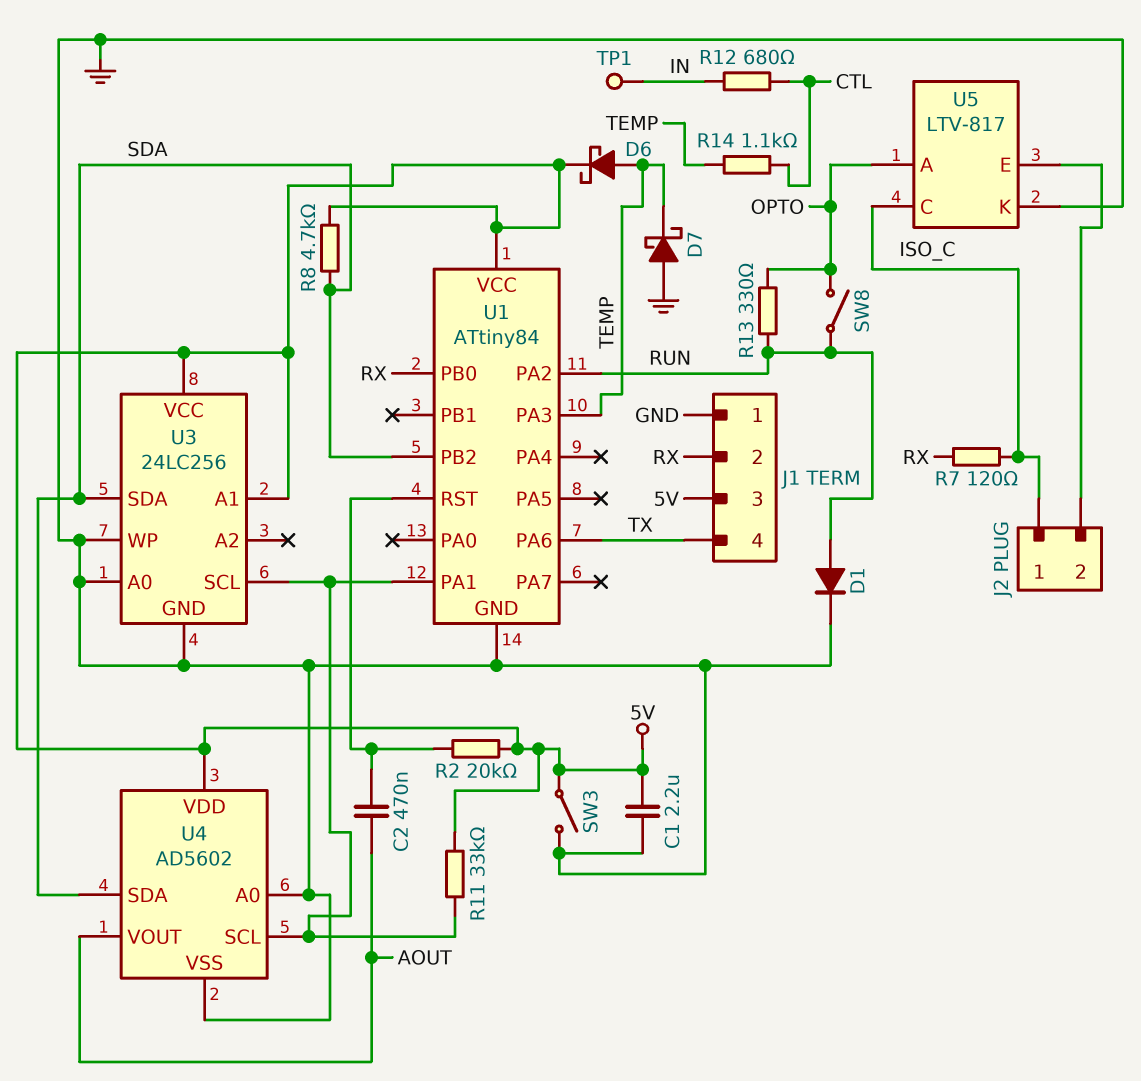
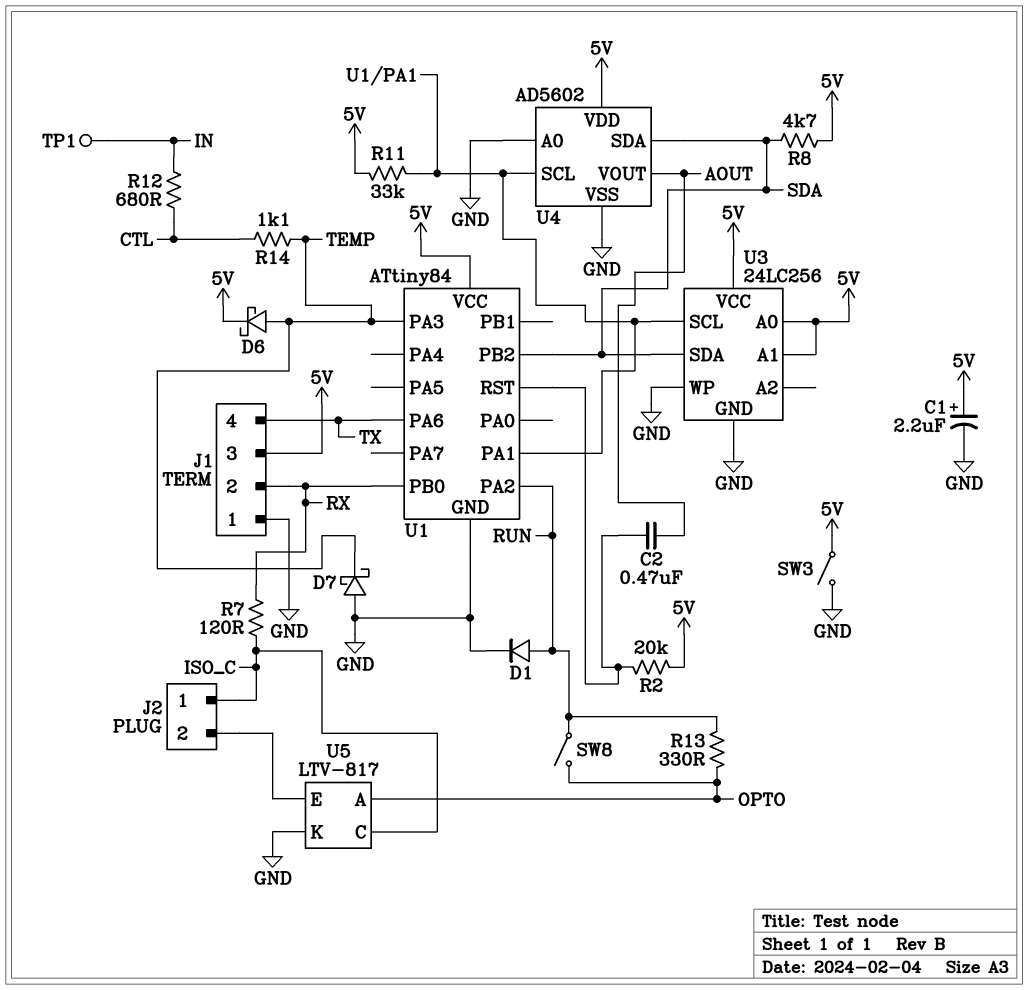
C1: 2.2uF (5V, GND) -> 2.2uF (plus 5V, minus GND)
U3 pin A0: GND -> 5V

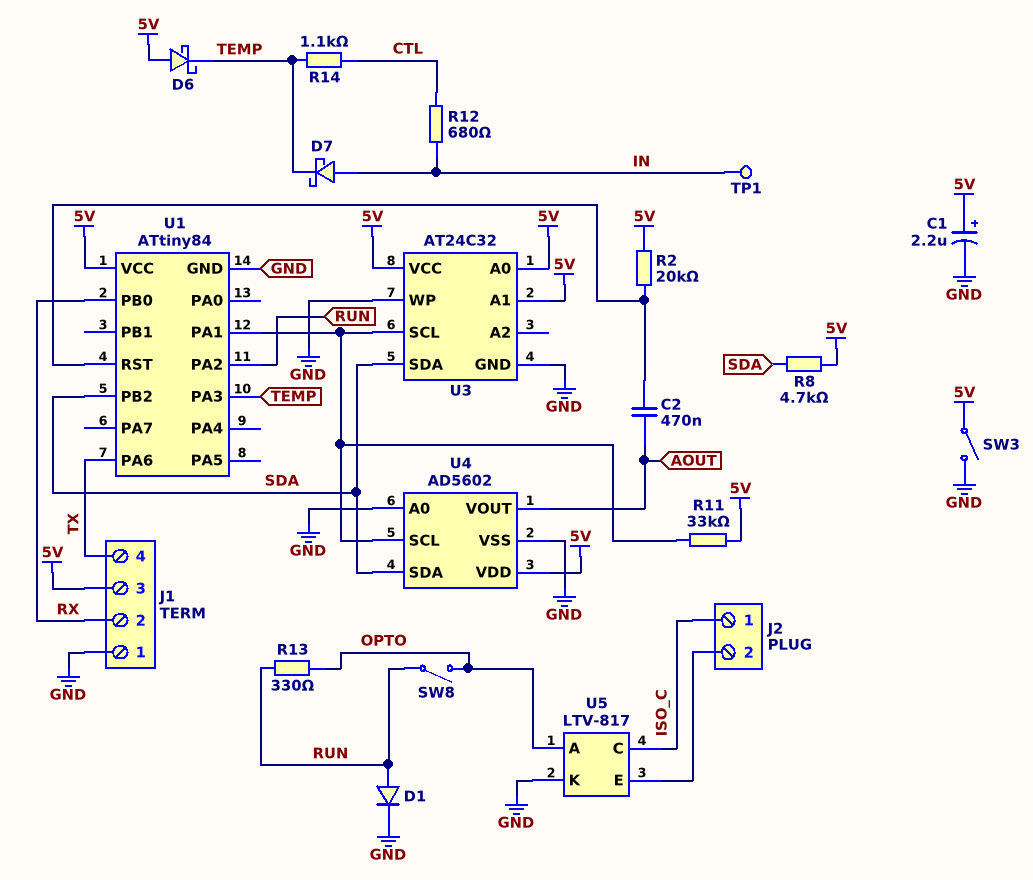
D6: schottky (A TEMP, K 5V) -> schottky (A 5V, K TEMP)
D7: schottky (A GND, K TEMP) -> schottky (A IN, K TEMP)
R7: 120 (ISO_C, RX) -> none
U3: 24LC256 -> AT24C32

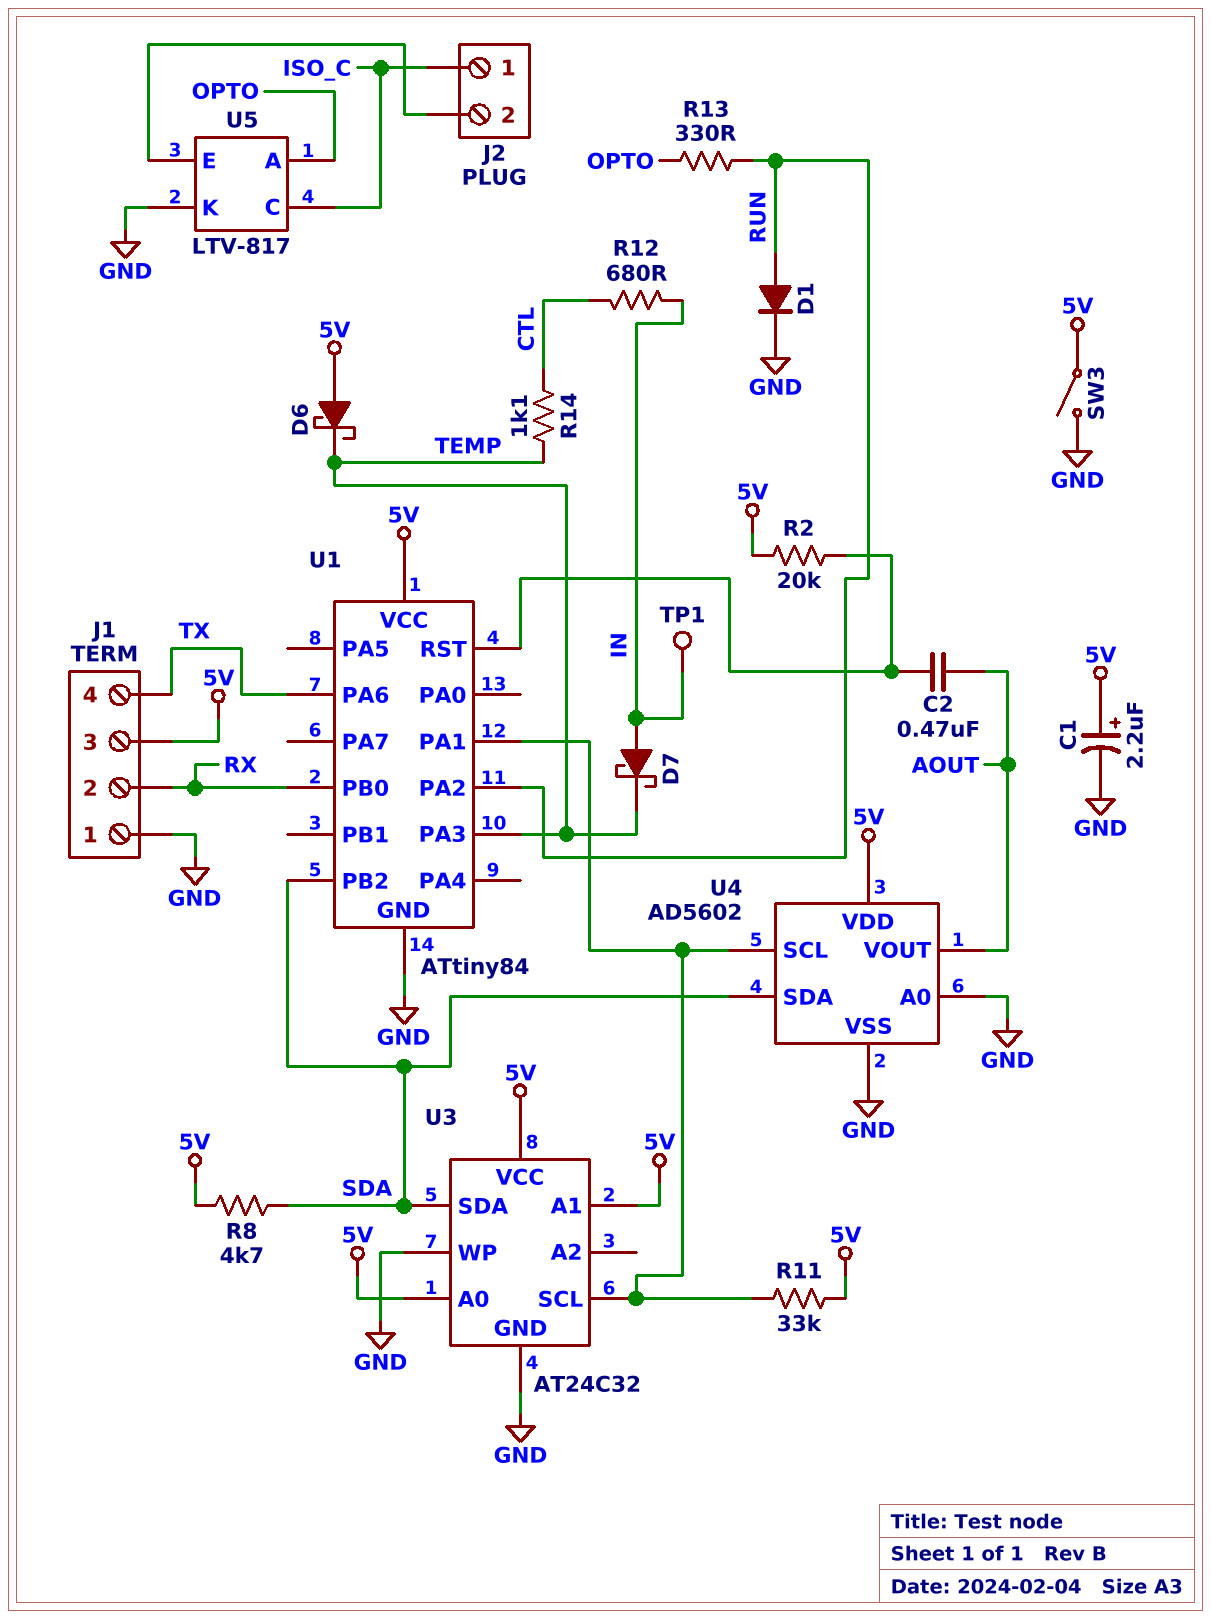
SW8: switch (OPTO, RUN) -> none

